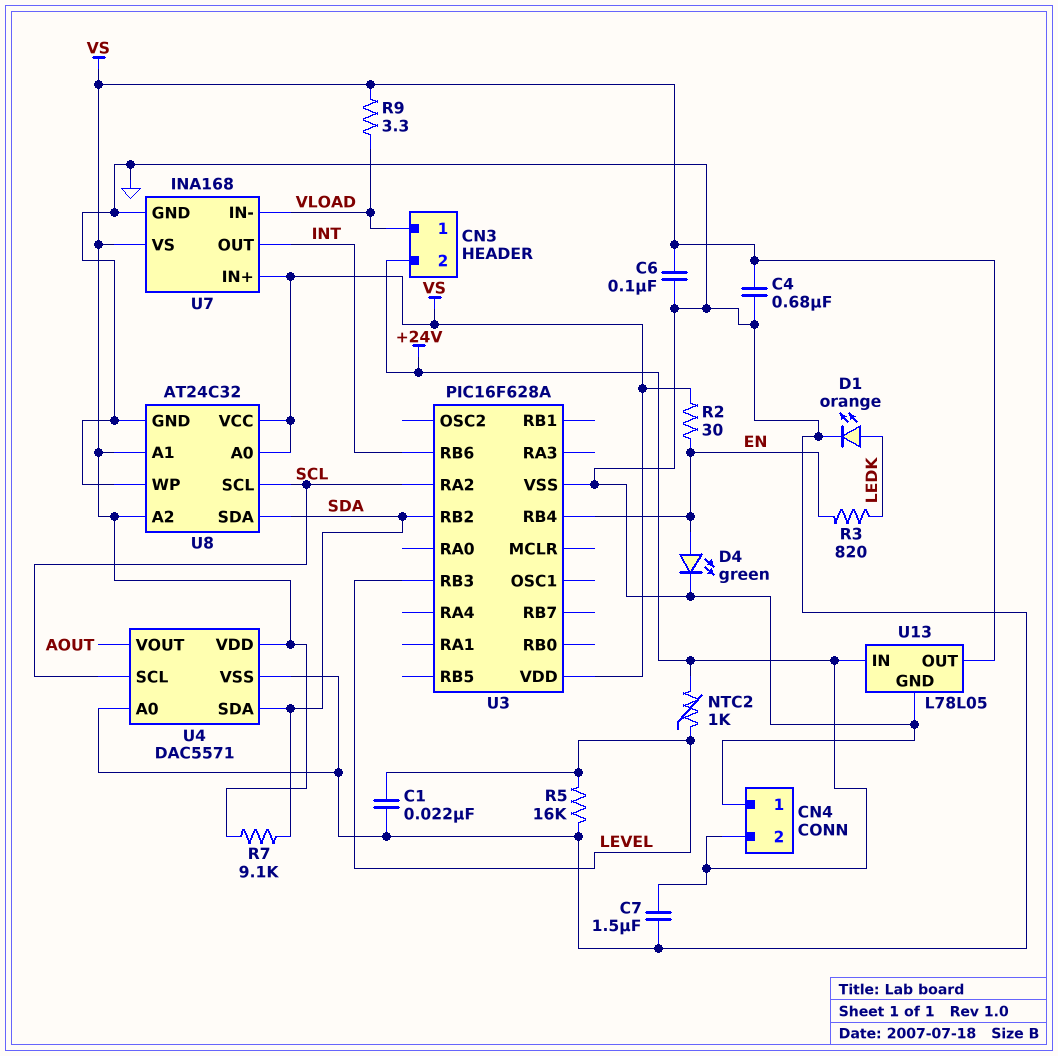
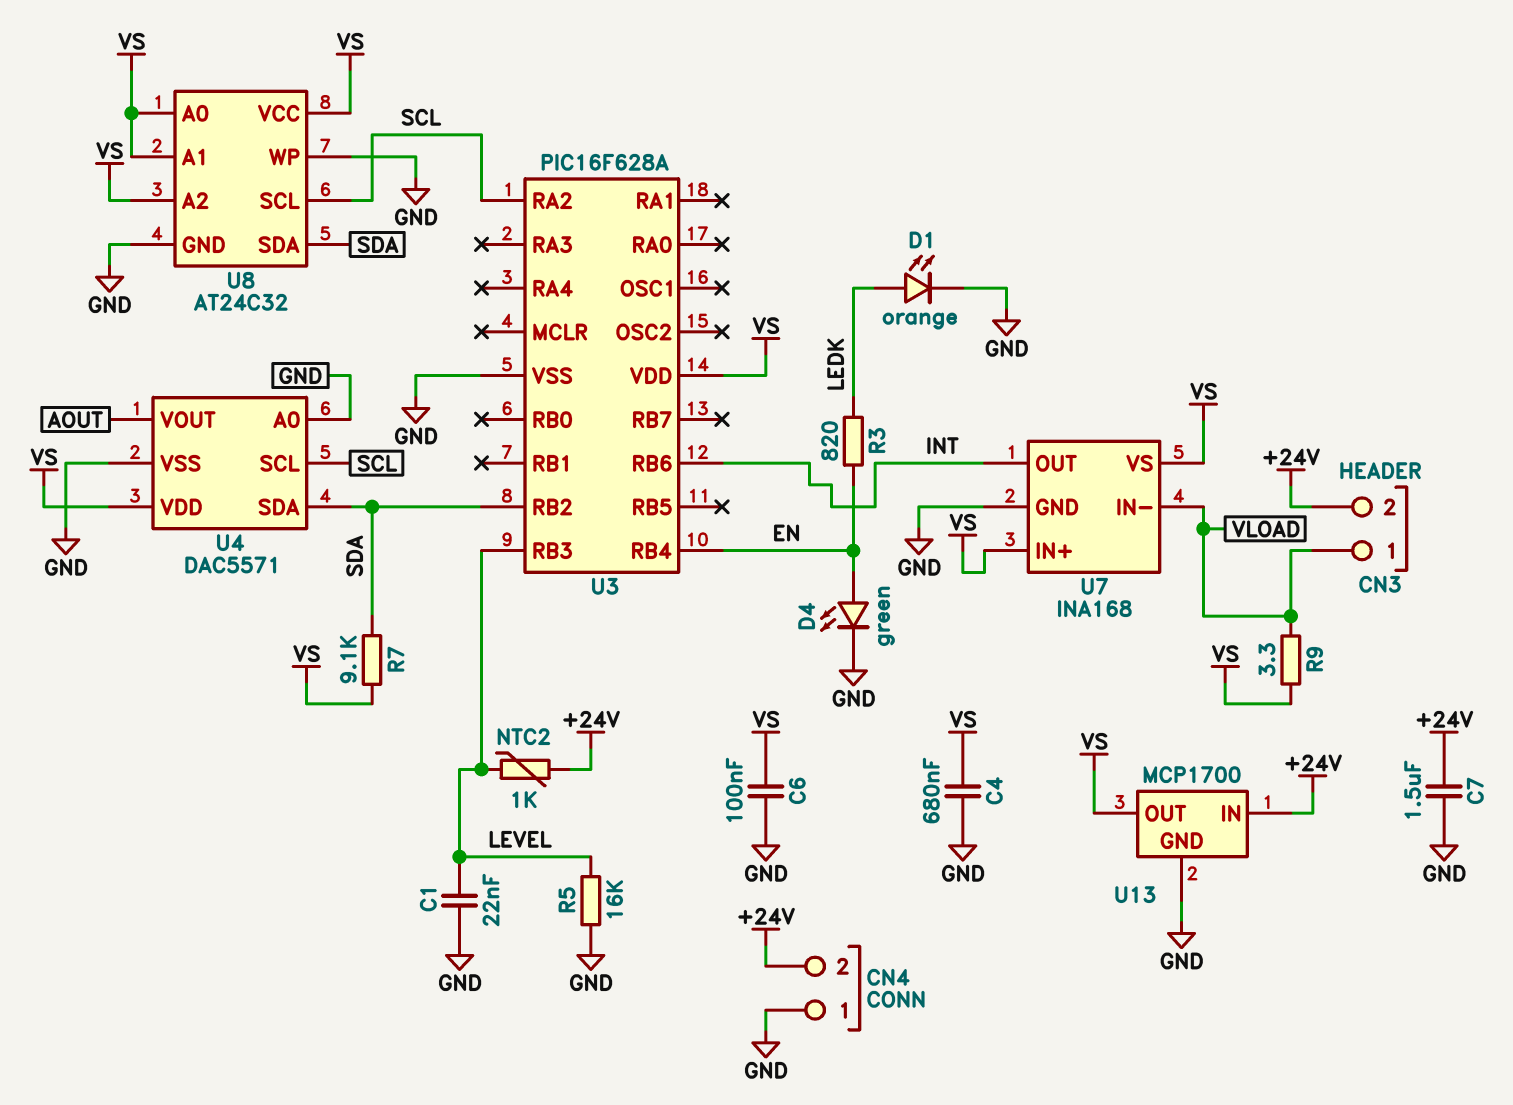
R2: 30 (EN, VS) -> none
U13: L78L05 -> MCP1700

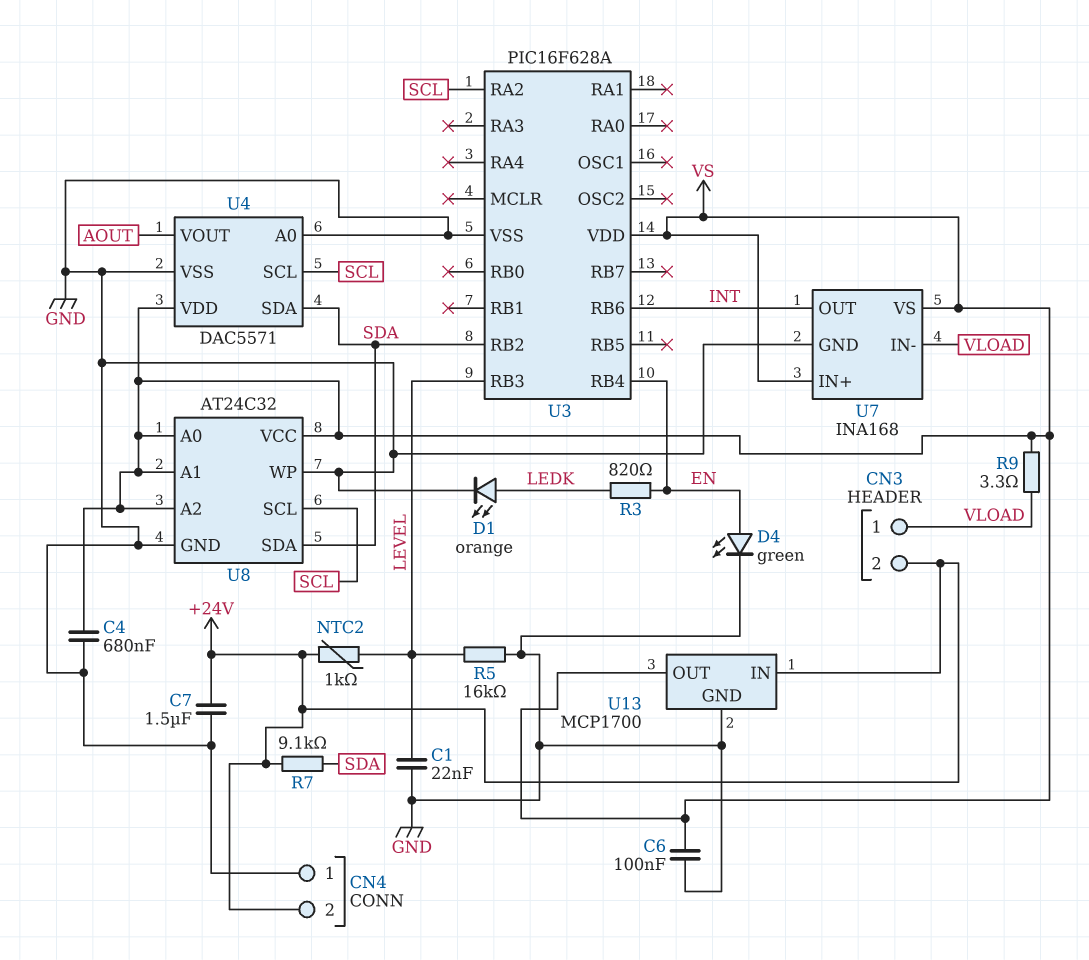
R7: 9.1k (SDA, VS) -> 9.1k (+24V, SDA)

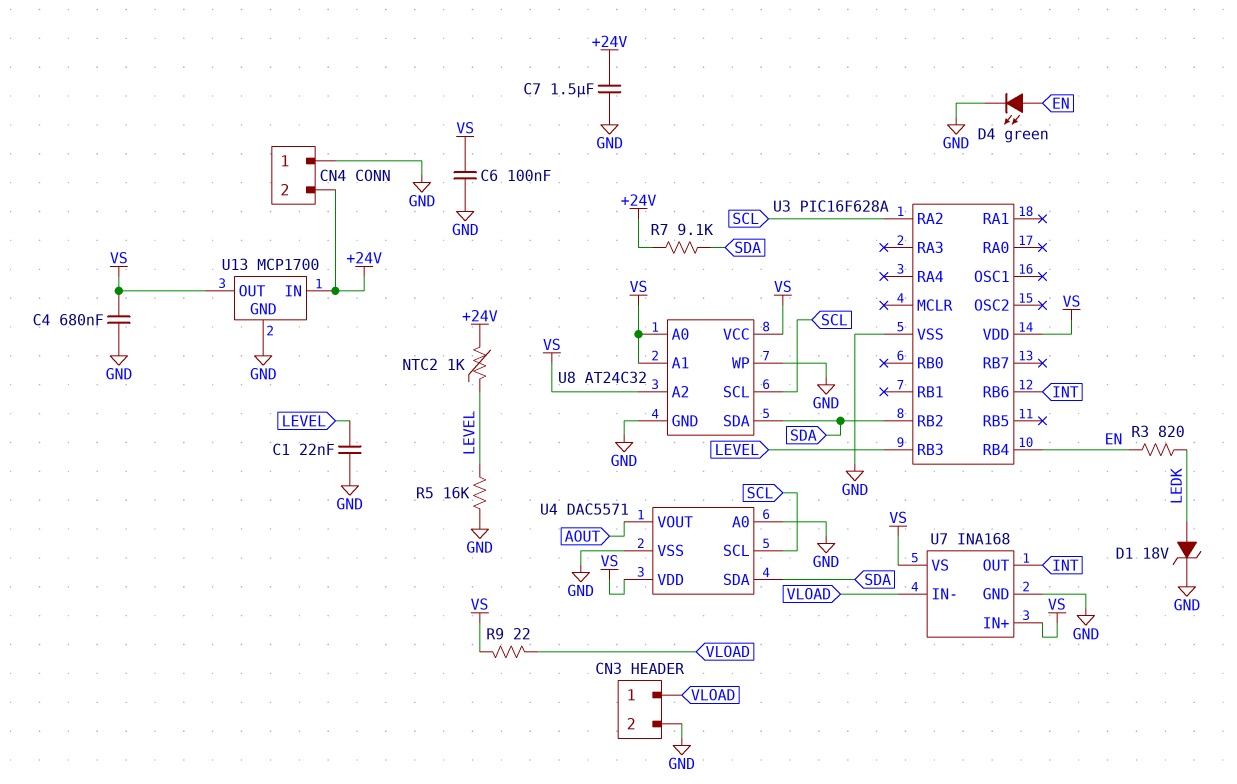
CN3 pin 2: +24V -> GND
D1: LED orange (A LEDK, K GND) -> zener 18V (A LEDK, K GND)
R9: 3.3 (VLOAD, VS) -> 22 (VLOAD, VS)

